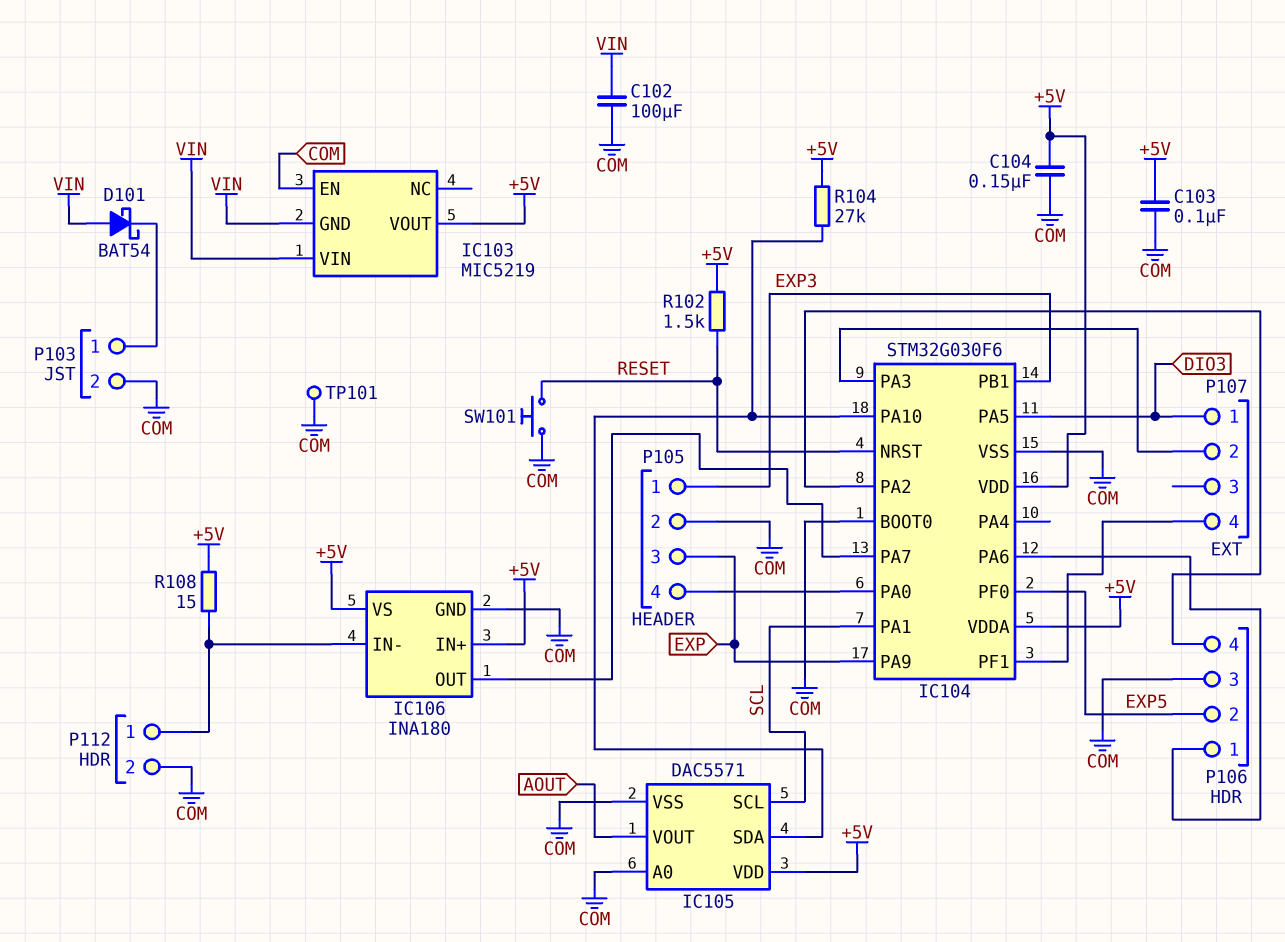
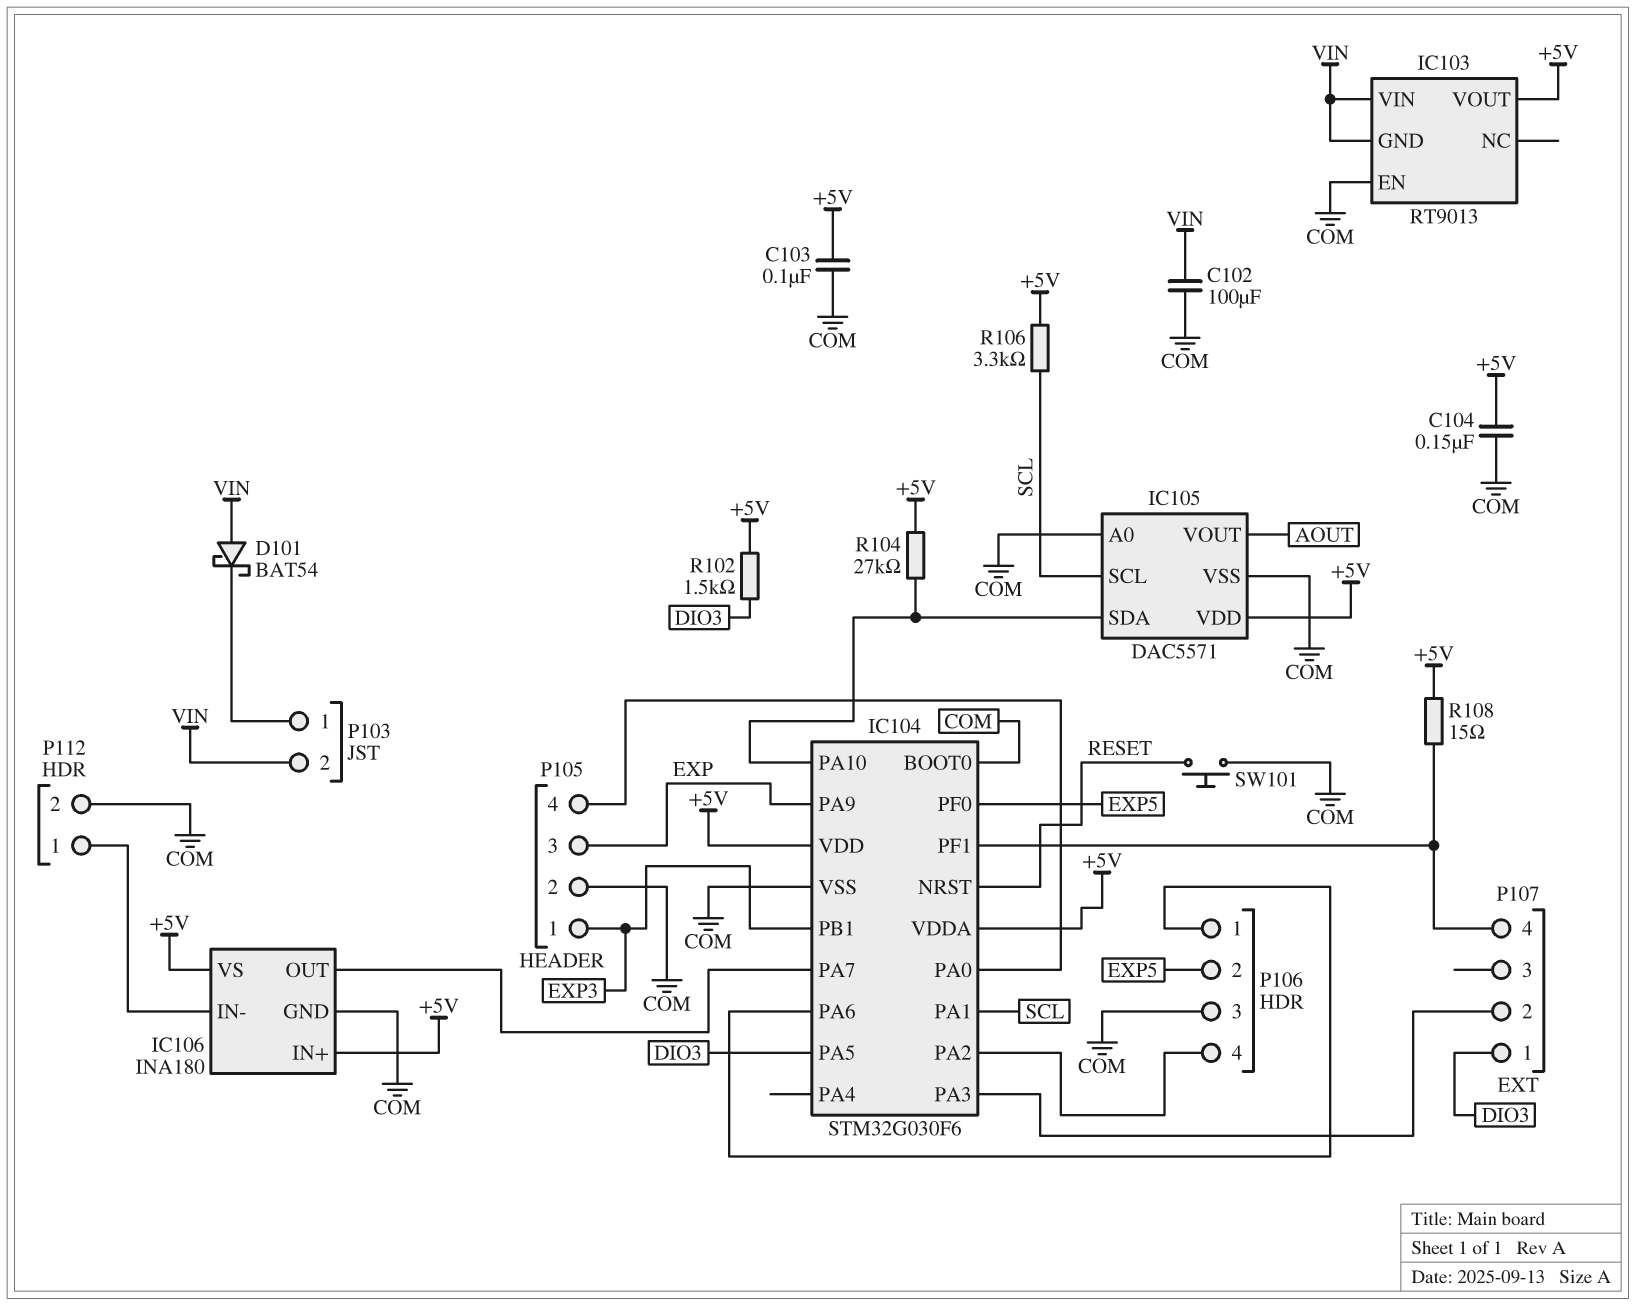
IC103: MIC5219 -> RT9013
P103 pin 2: COM -> VIN
R102: 1.5k (+5V, RESET) -> 1.5k (+5V, DIO3)
R106: none -> 3.3k (+5V, SCL)
R108: 15 (+5V, IC106/IN-) -> 15 (+5V, IC104/PF1)
TP101: test point (COM) -> none

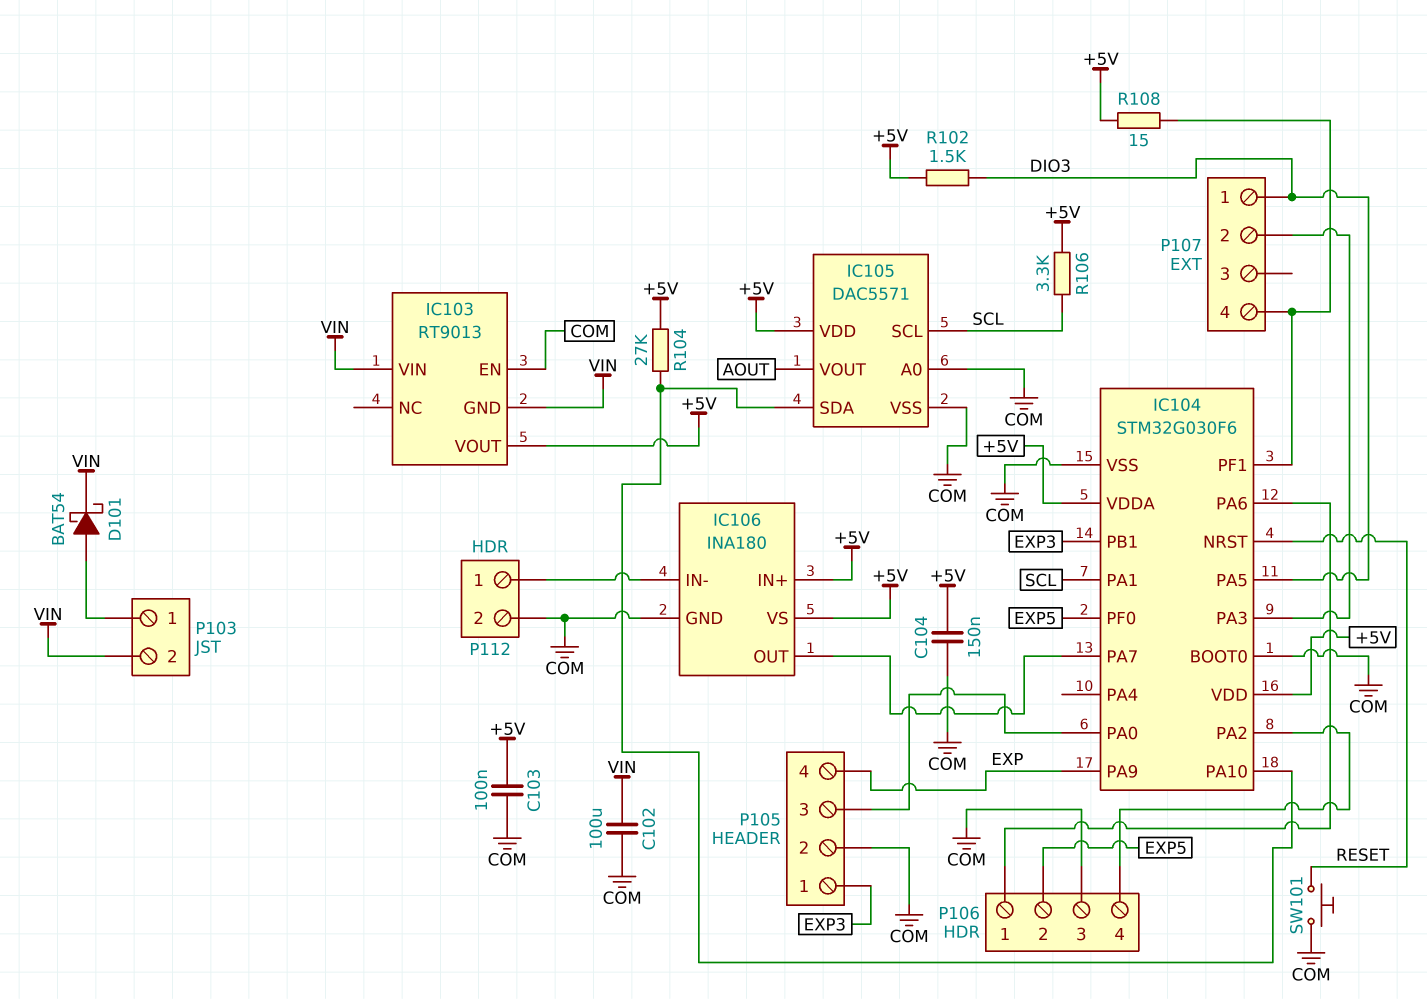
D101: schottky BAT54 (A VIN, K P103/1) -> schottky BAT54 (A P103/1, K VIN)
P105 pin 3: EXP -> IC104/PA0
P105 pin 4: IC104/PA0 -> EXP

